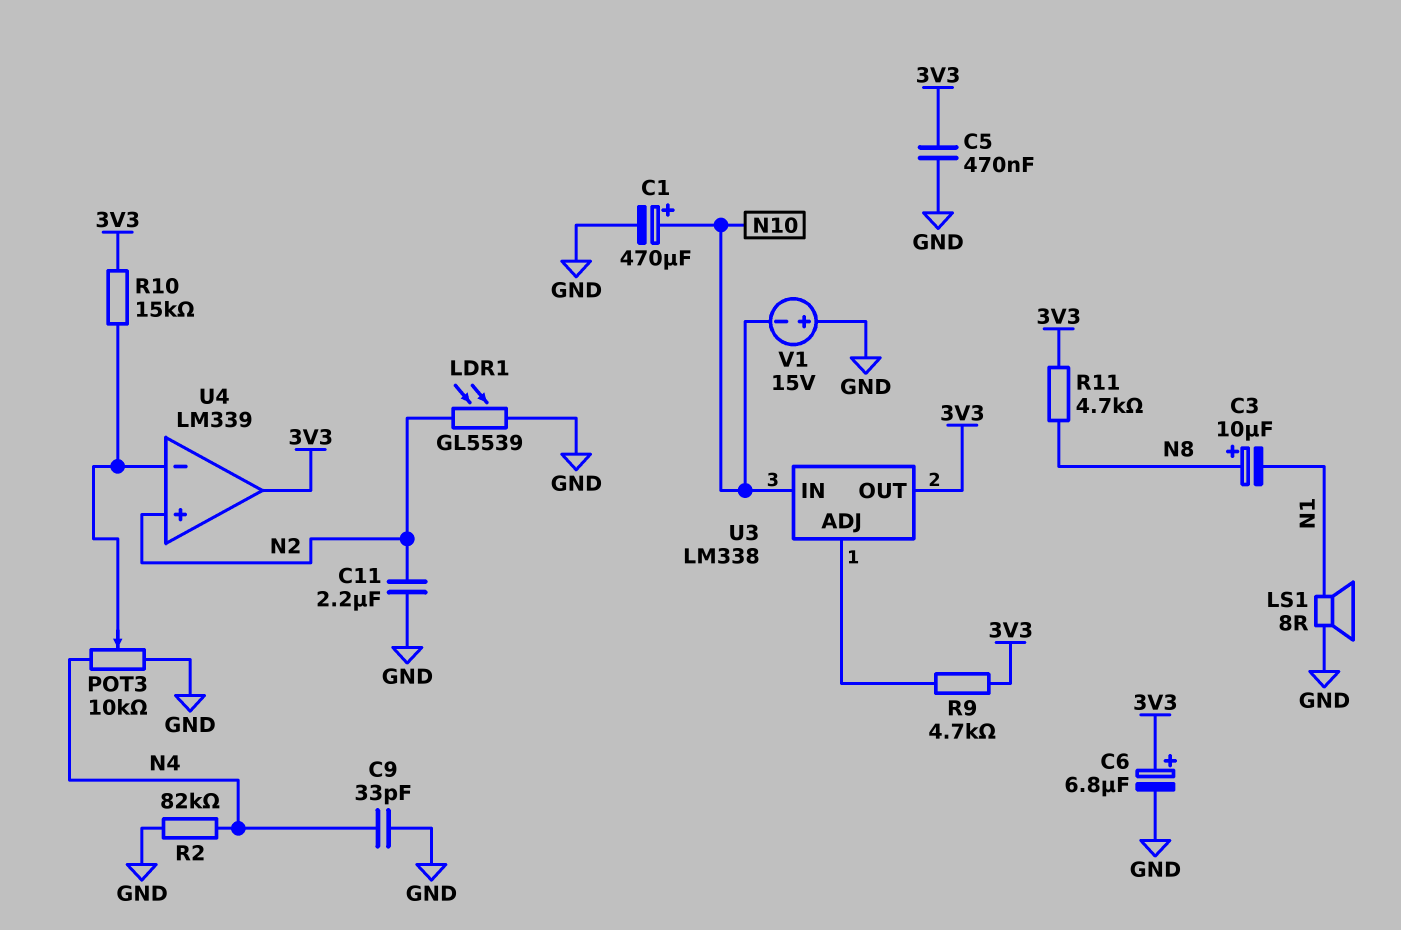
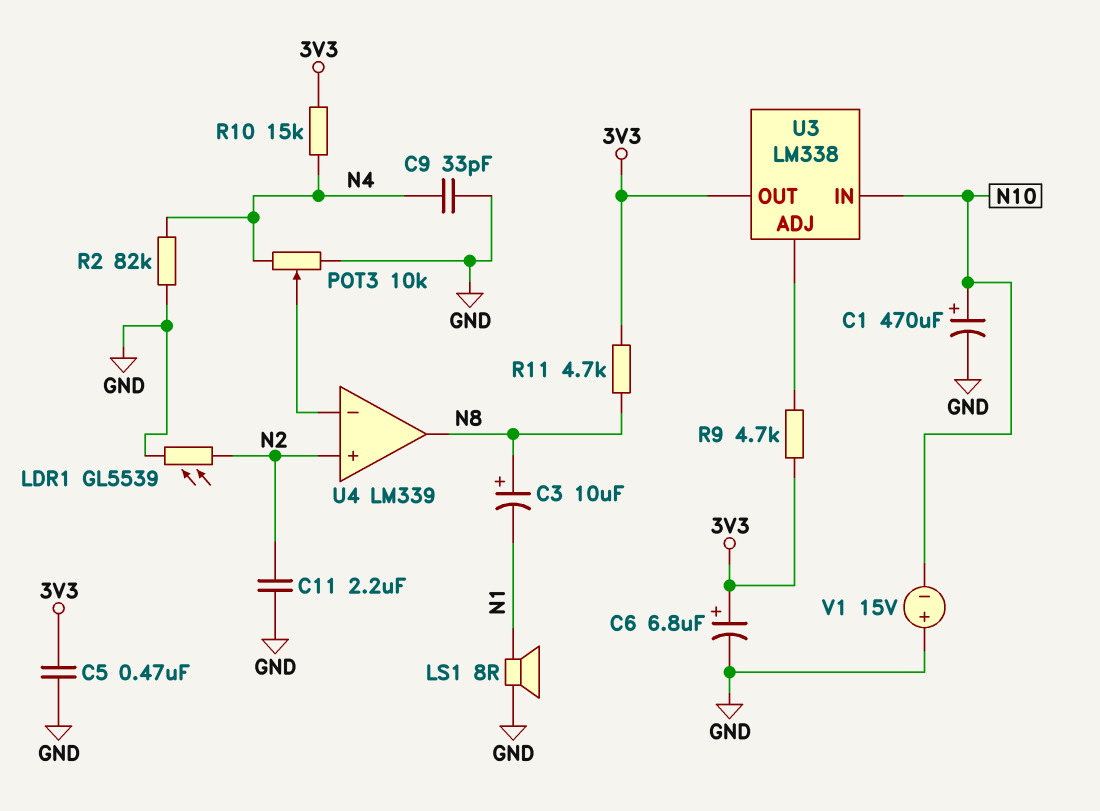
R10: 15k (3V3, U4/in-) -> 15k (3V3, N4)
U4 pin out: 3V3 -> N8

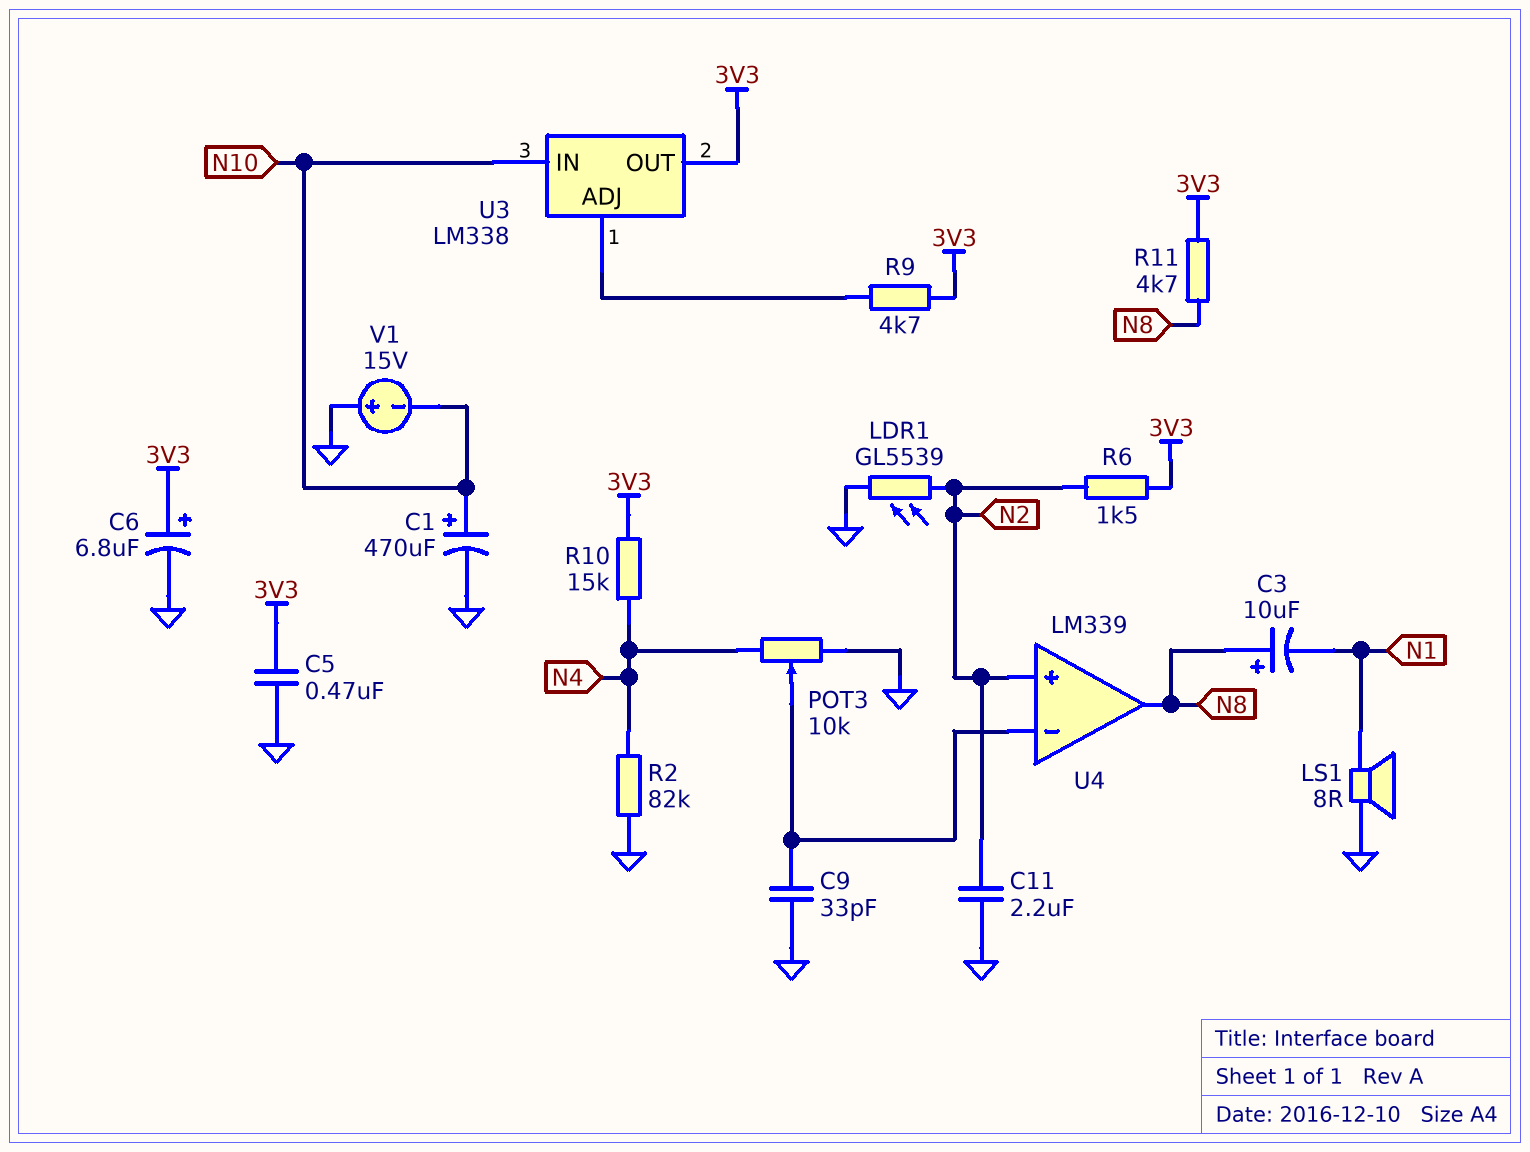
C9: 33pF (GND, N4) -> 33pF (GND, U4/in-)
R6: none -> 1.5k (3V3, N2)

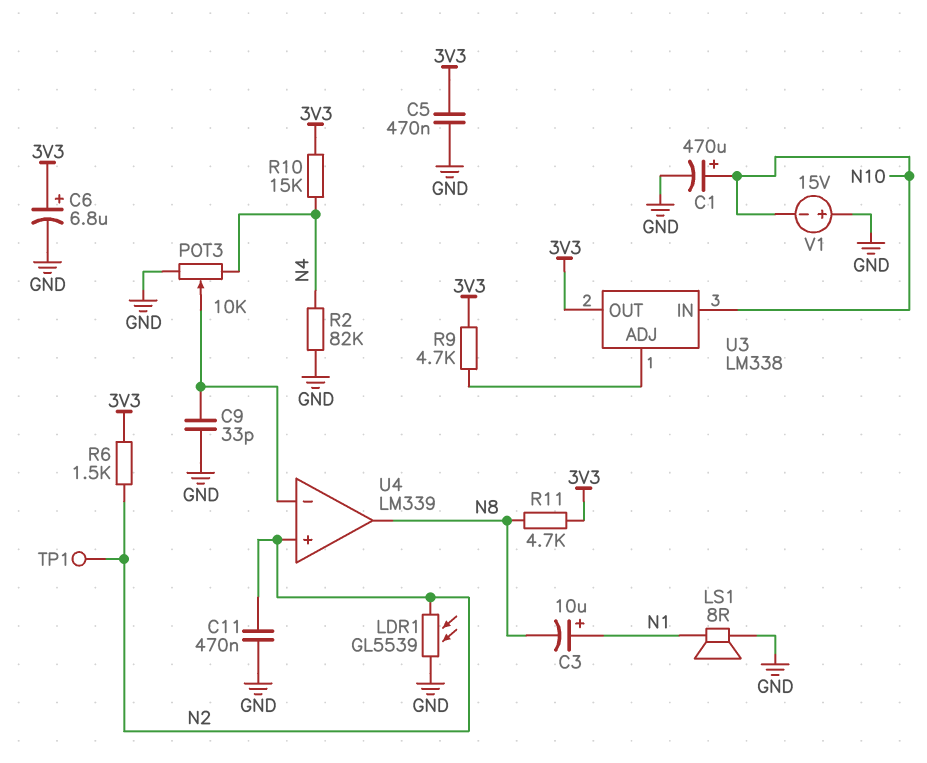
C3: 10uF (plus N8, minus N1) -> 10uF (plus N1, minus N8)
C11: 2.2uF (GND, N2) -> 470nF (GND, N2)
TP1: none -> test point (N2)

